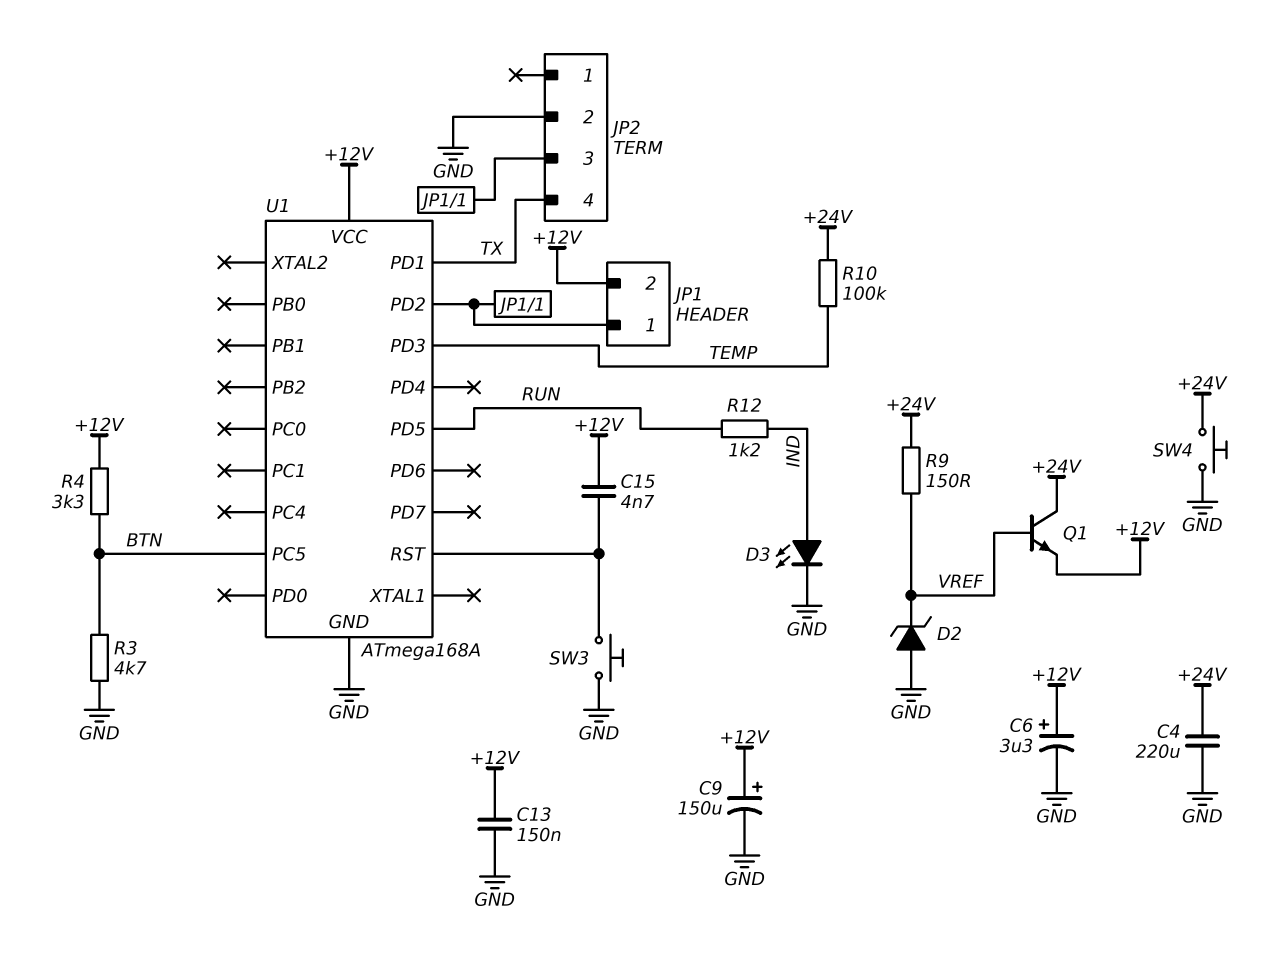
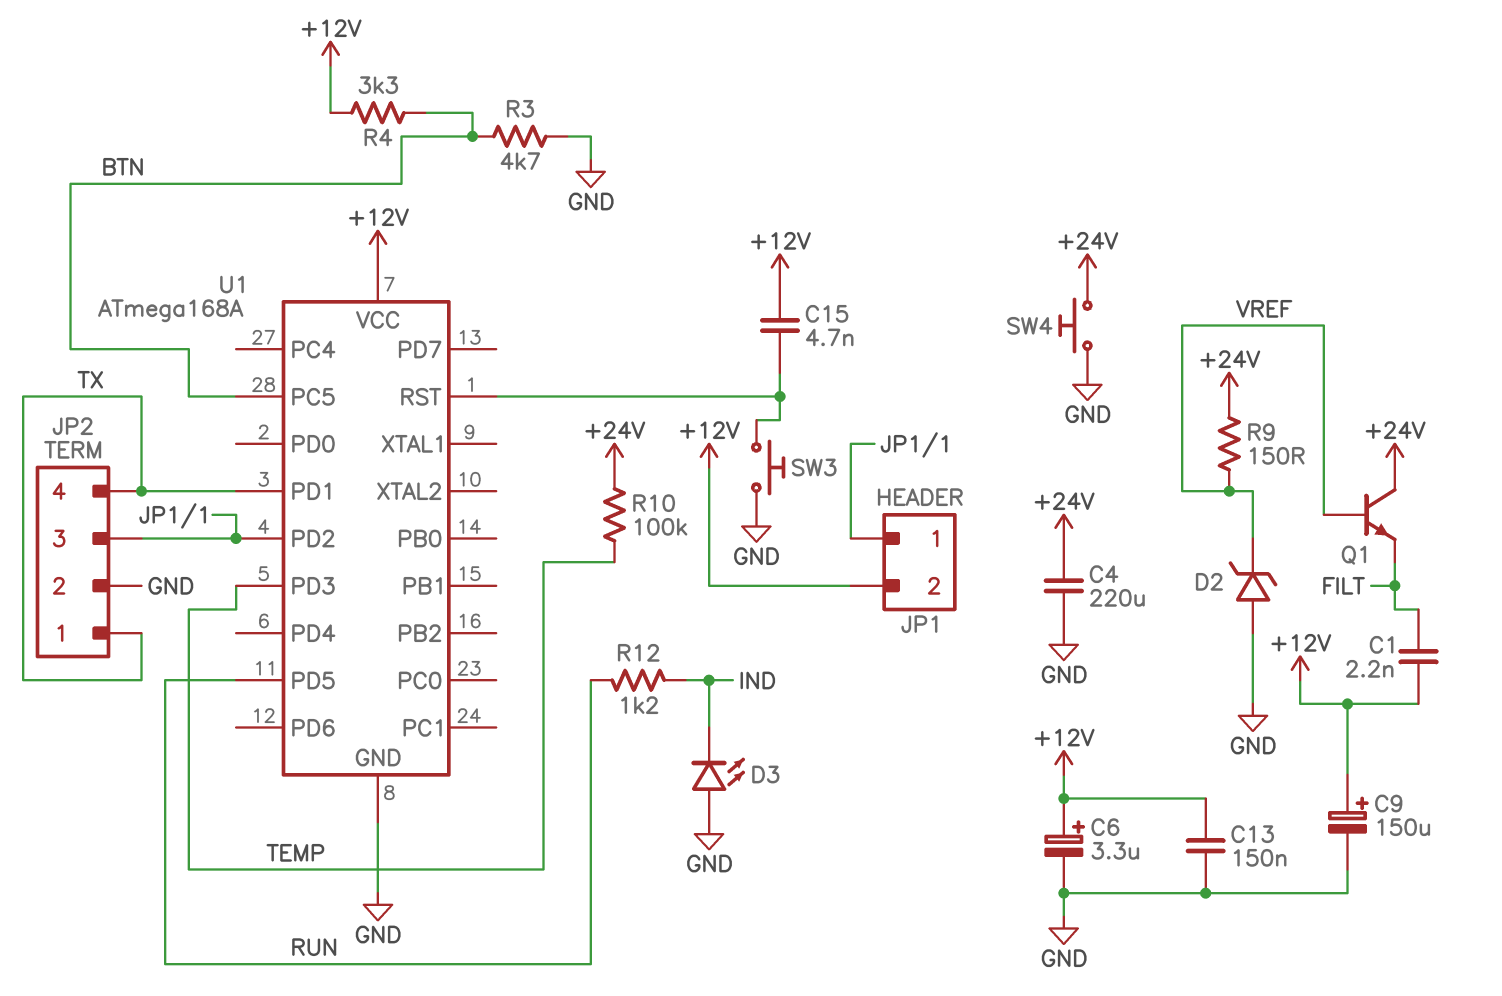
C1: none -> 2.2nF (+12V, FILT)
D3: LED (A IND, K GND) -> LED (A GND, K IND)
JP2 pin 1: none -> TX
Q1: NPN (B VREF, C +24V, E +12V) -> NPN (B VREF, C +24V, E FILT)

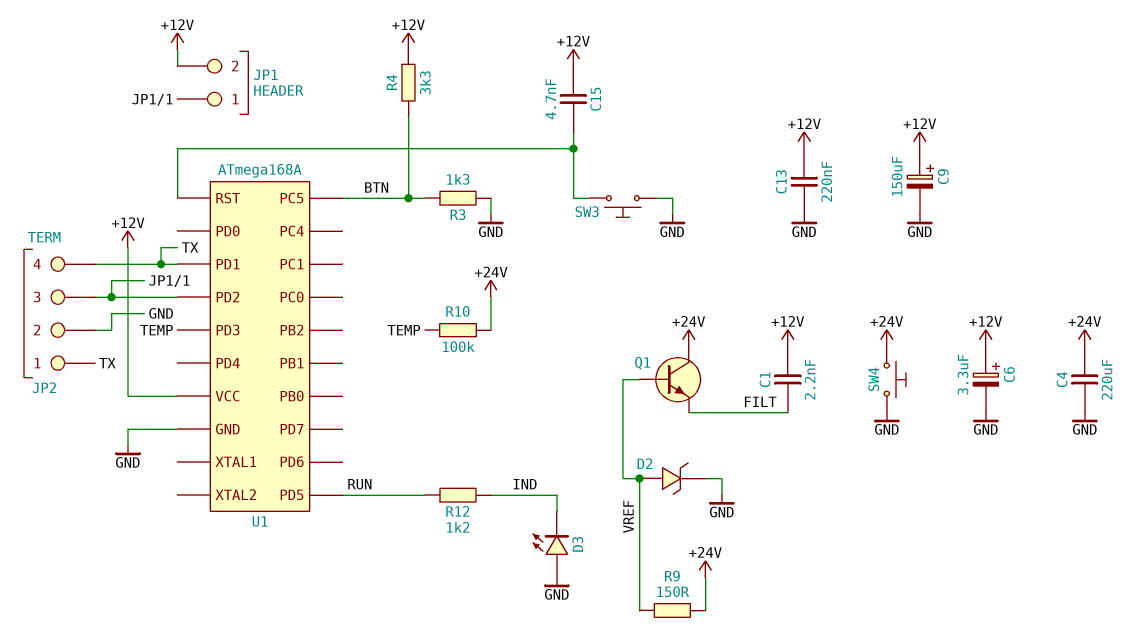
C13: 150nF (+12V, GND) -> 220nF (+12V, GND)
D2: zener (A GND, K VREF) -> zener (A VREF, K GND)
R3: 4.7k (BTN, GND) -> 1.3k (BTN, GND)

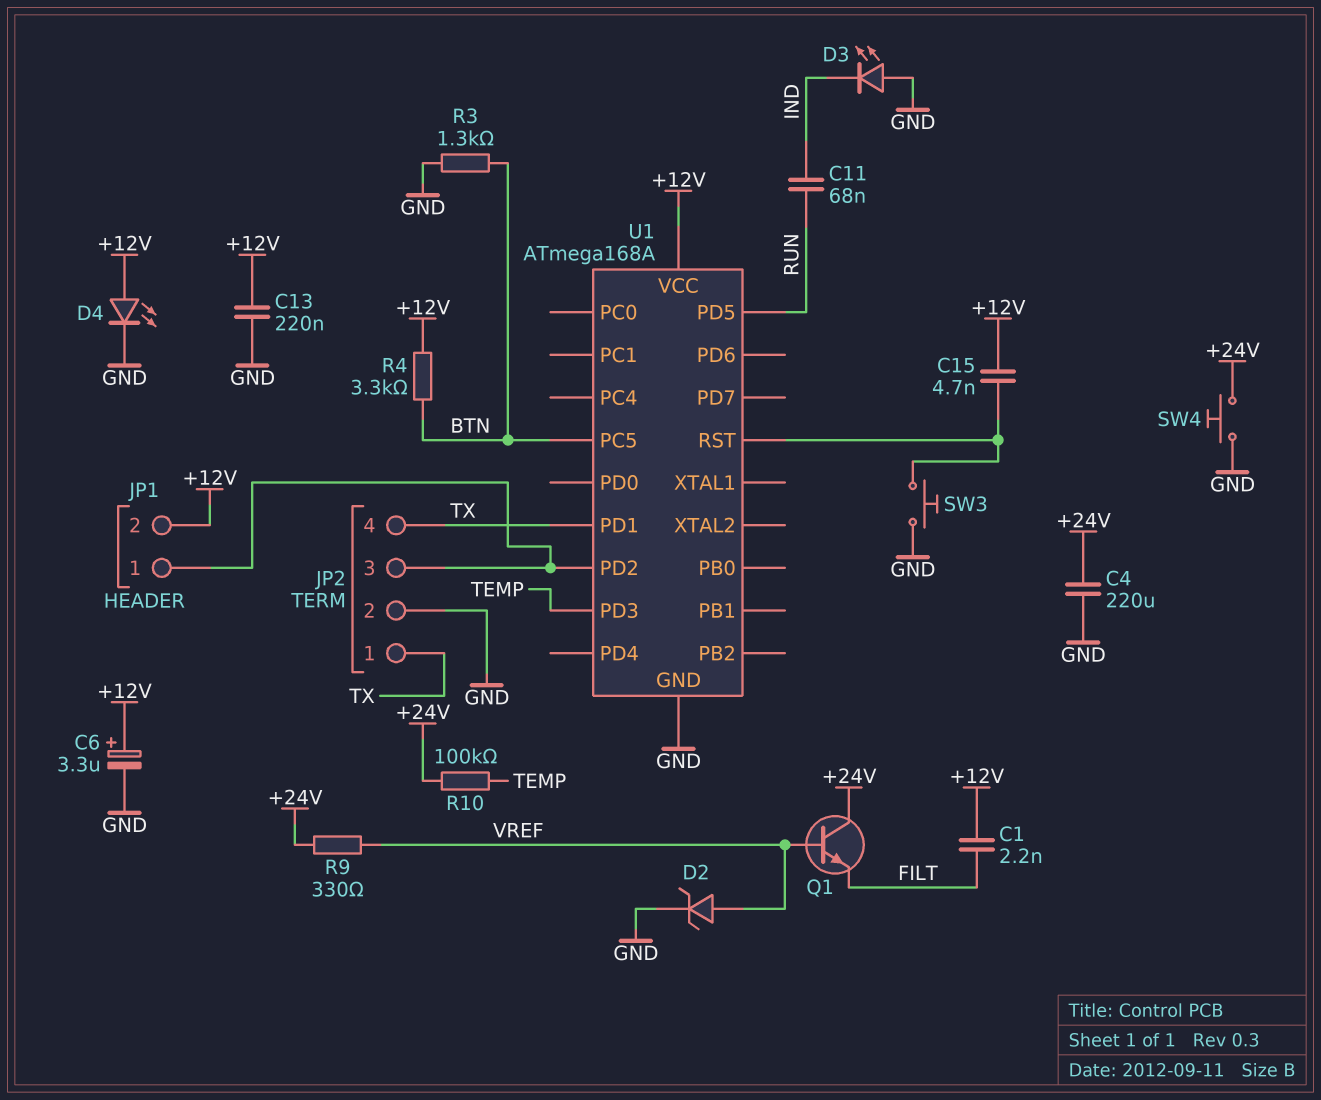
C9: 150uF (plus +12V, minus GND) -> none
C11: none -> 68nF (IND, RUN)
D4: none -> LED (A +12V, K GND)
R9: 150 (+24V, VREF) -> 330 (+24V, VREF)
R12: 1.2k (IND, RUN) -> none

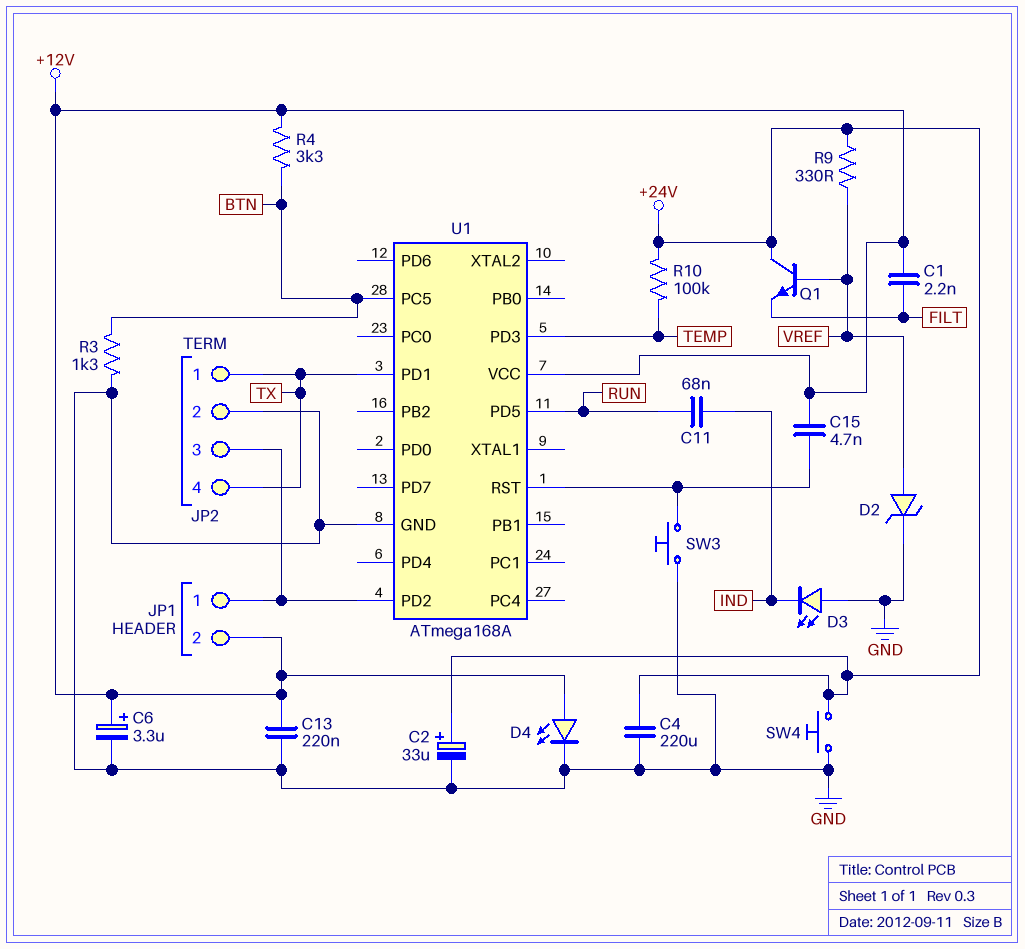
C2: none -> 33uF (plus +24V, minus GND)

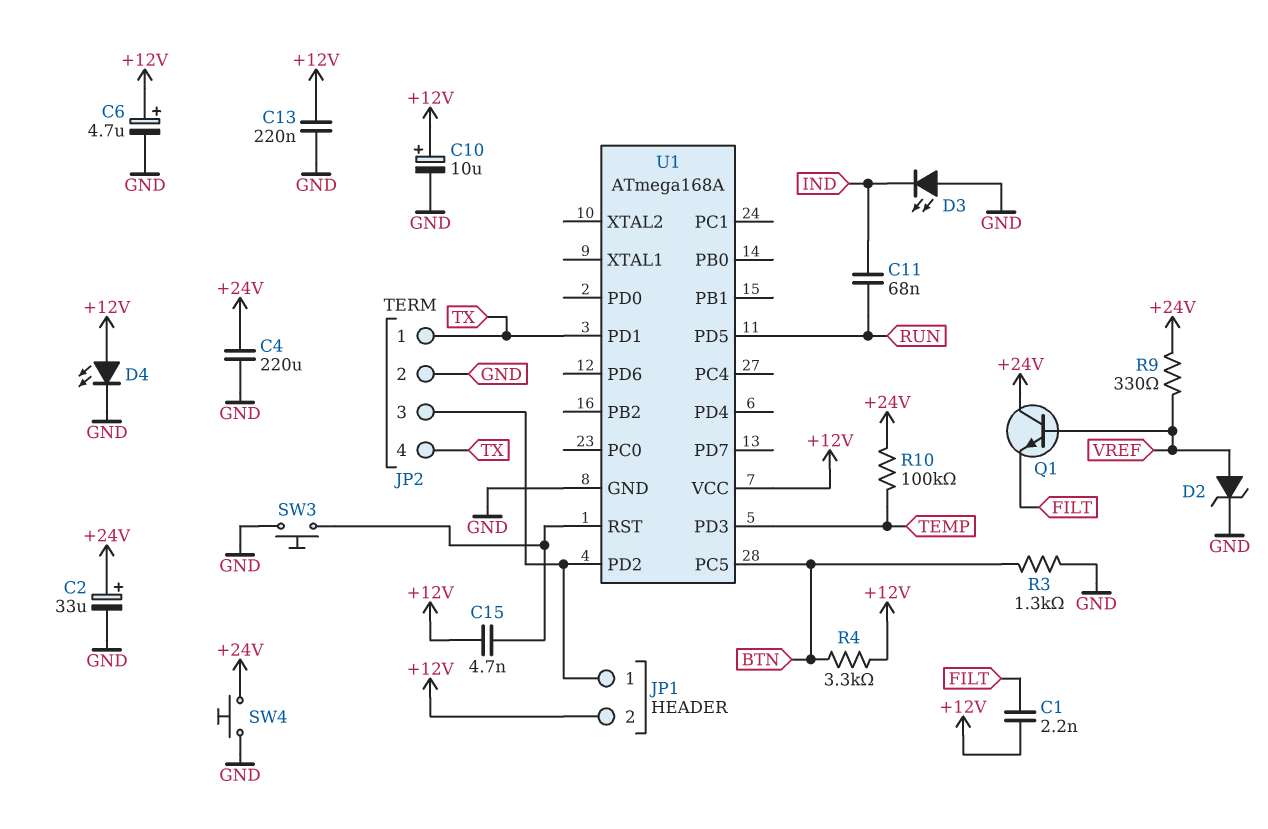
C6: 3.3uF (plus +12V, minus GND) -> 4.7uF (plus +12V, minus GND)
C10: none -> 10uF (plus +12V, minus GND)

